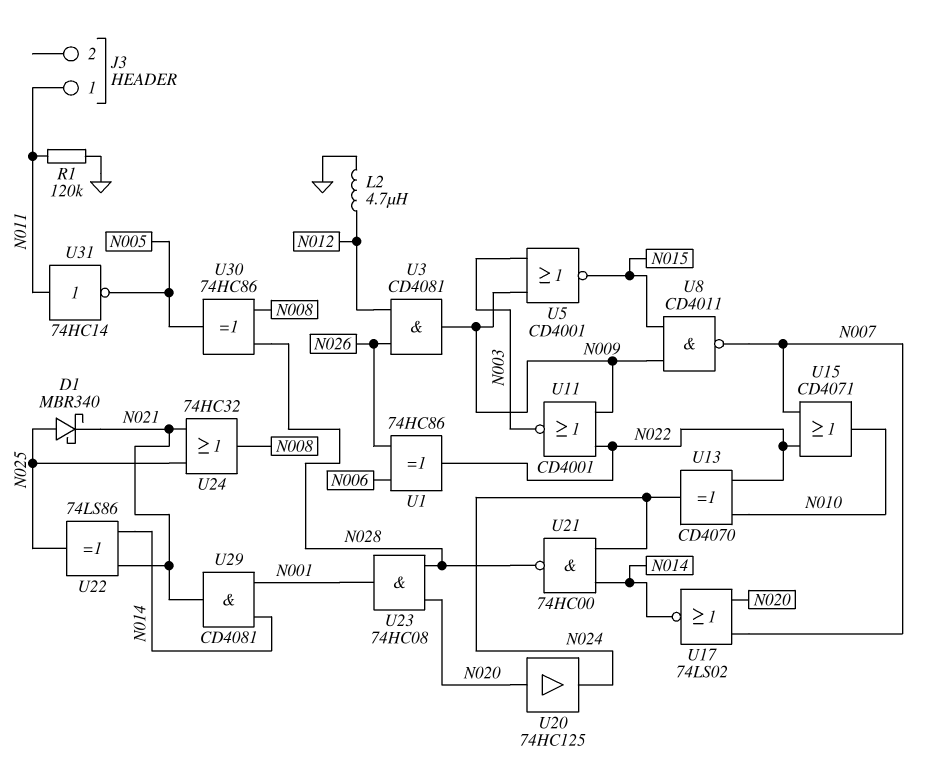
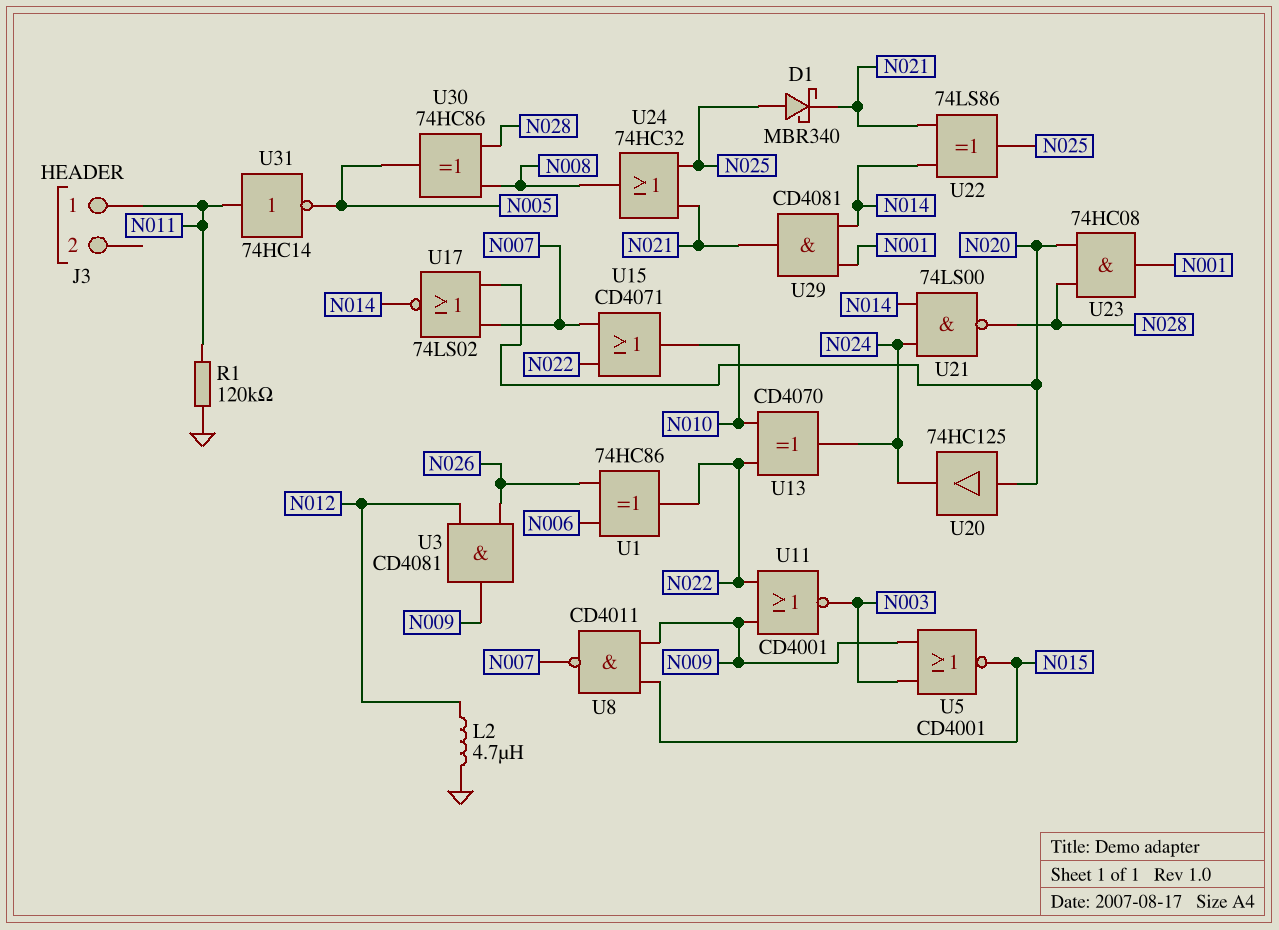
U21: NAND 74HC00 (in N014, in N024, out N028) -> NAND 74LS00 (in N014, in N024, out N028)

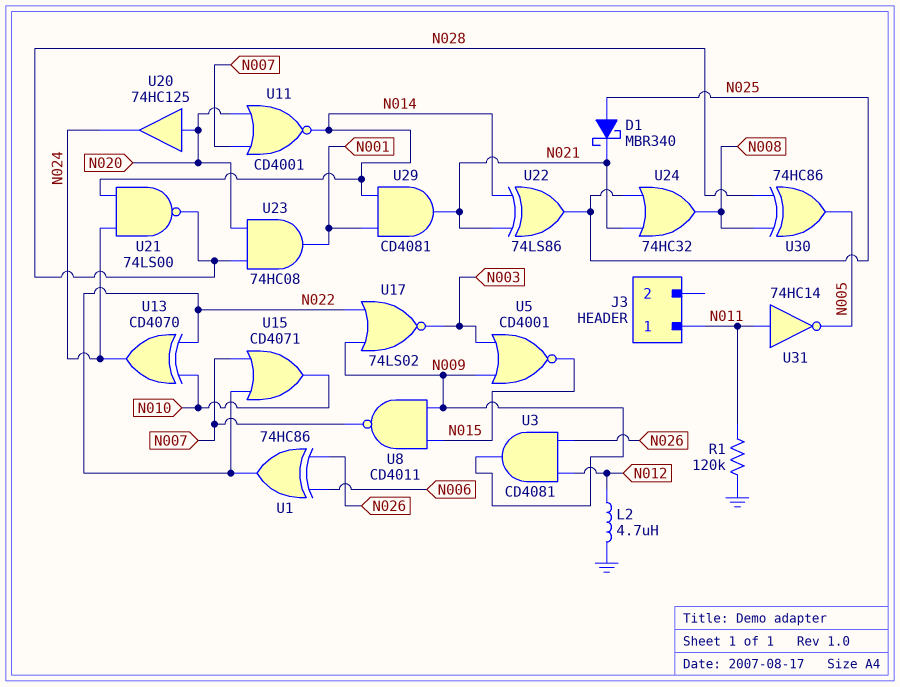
U11: NOR CD4001 (in N009, in N022, out N003) -> NOR CD4001 (in N007, in N020, out N014)
U17: NOR 74LS02 (in N007, in N020, out N014) -> NOR 74LS02 (in N009, in N022, out N003)

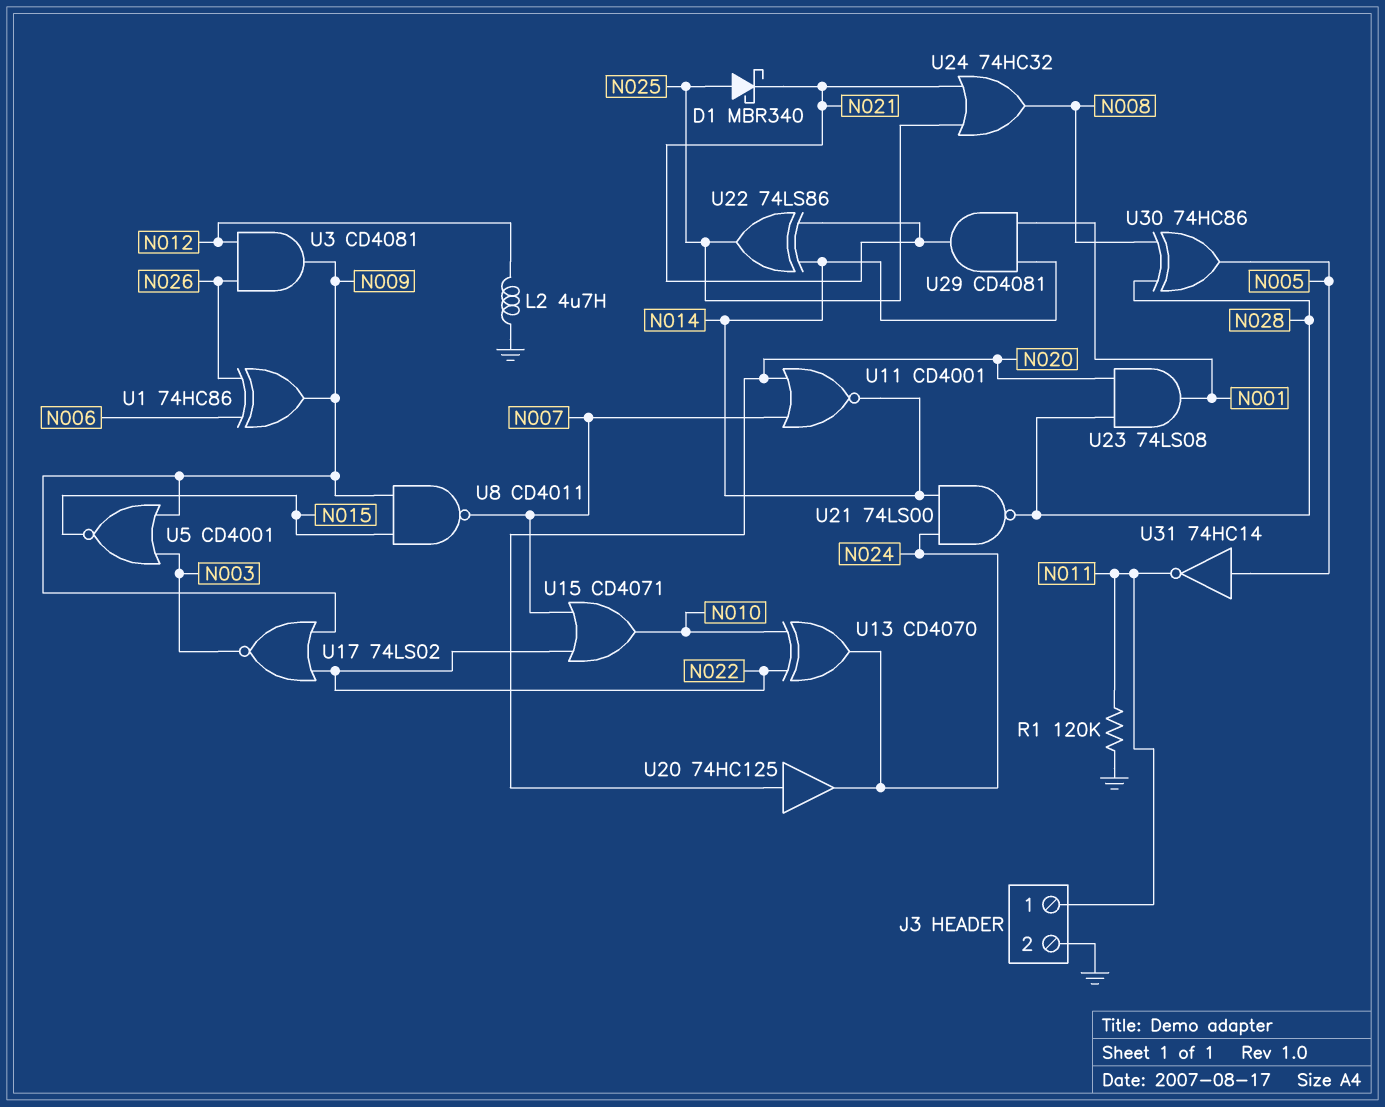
J3 pin 2: none -> GND
U1: XOR 74HC86 (in N006, in N026, out N022) -> XOR 74HC86 (in N006, in N026, out N009)
U23: AND 74HC08 (in N020, in N028, out N001) -> AND 74LS08 (in N020, in N028, out N001)
U31: NOT 74HC14 (in N011, out N005) -> NOT 74HC14 (in N005, out N011)

